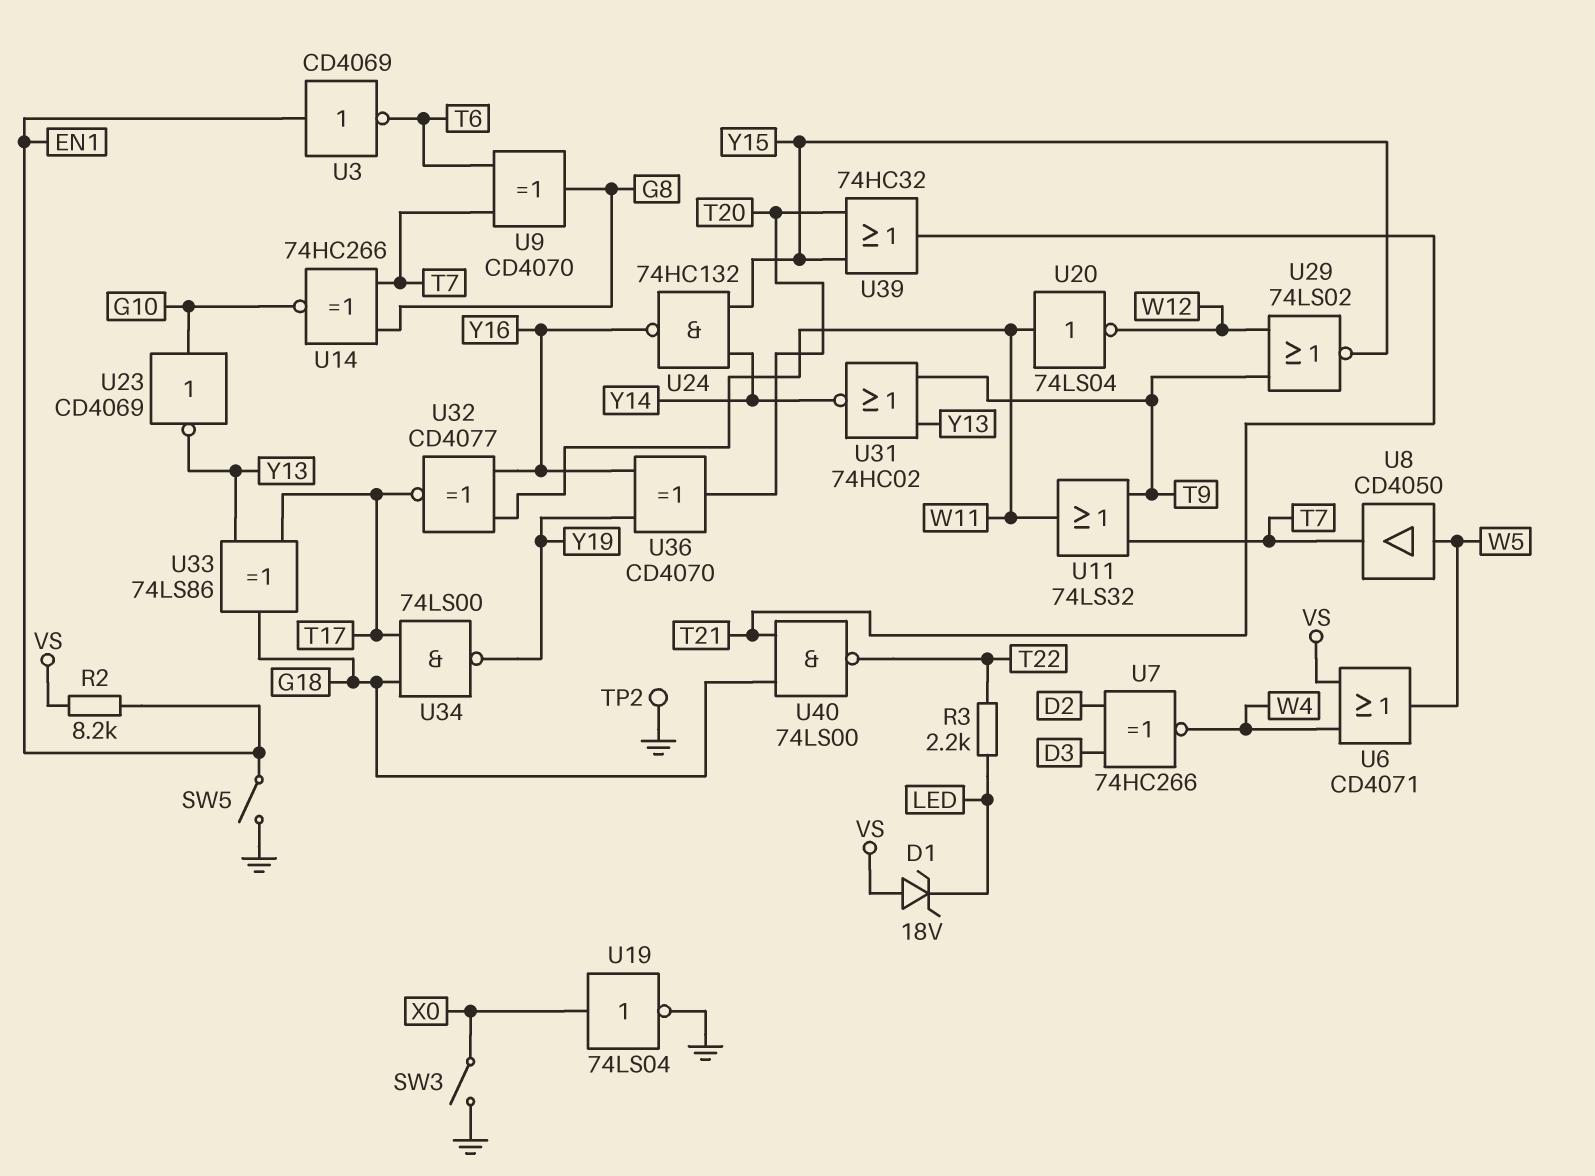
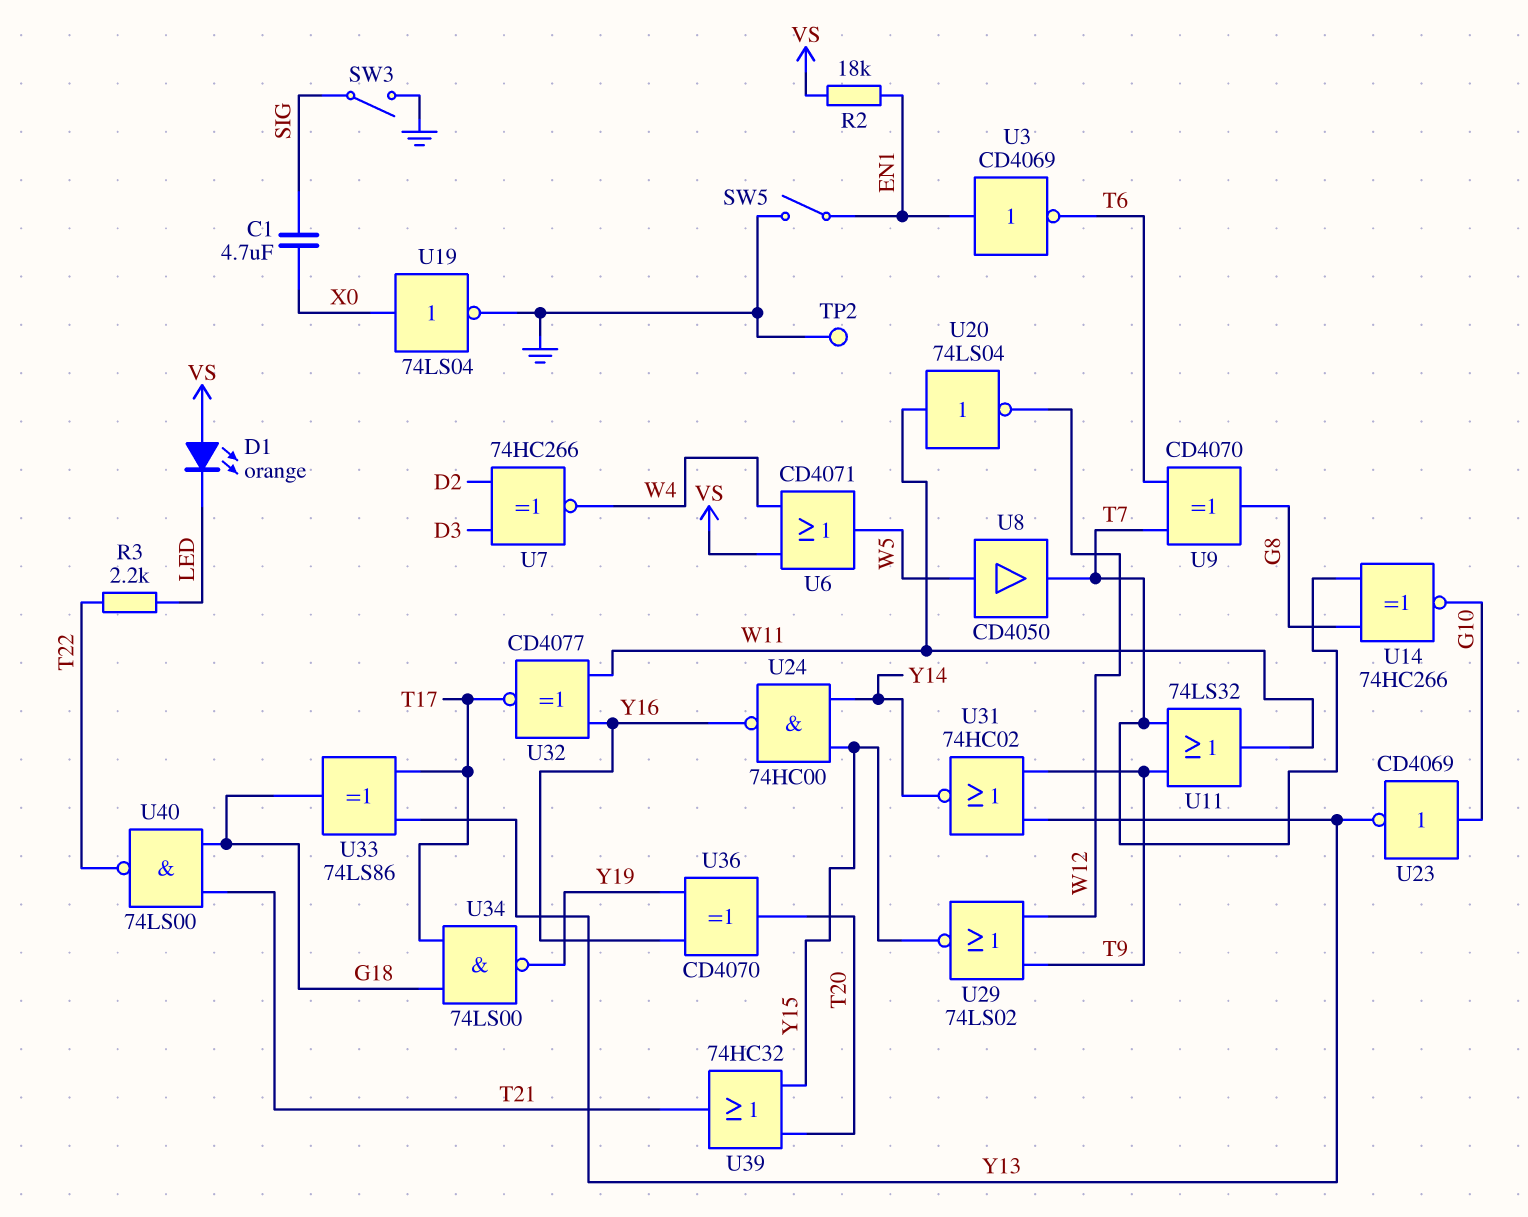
C1: none -> 4.7uF (SIG, X0)
D1: zener 18V (A VS, K LED) -> LED orange (A VS, K LED)
R2: 8.2k (EN1, VS) -> 18k (EN1, VS)
SW3: switch (GND, X0) -> switch (GND, SIG)
U24: NAND 74HC132 (in Y14, in Y15, out Y16) -> NAND 74HC00 (in Y14, in Y15, out Y16)

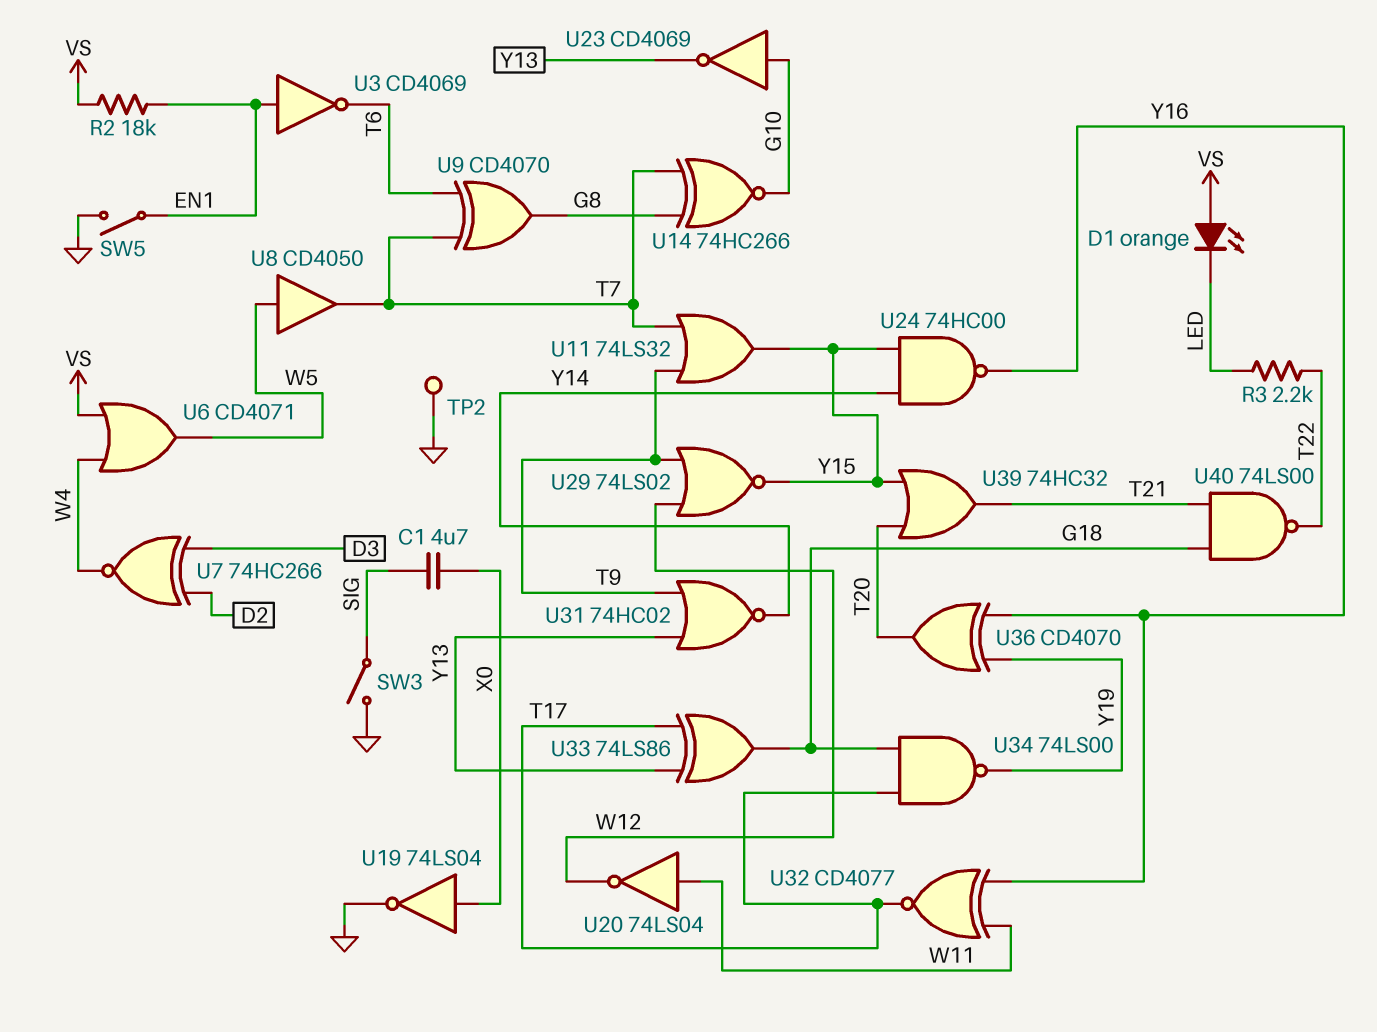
U11: OR 74LS32 (in T7, in T9, out W11) -> OR 74LS32 (in T7, in T9, out Y15)

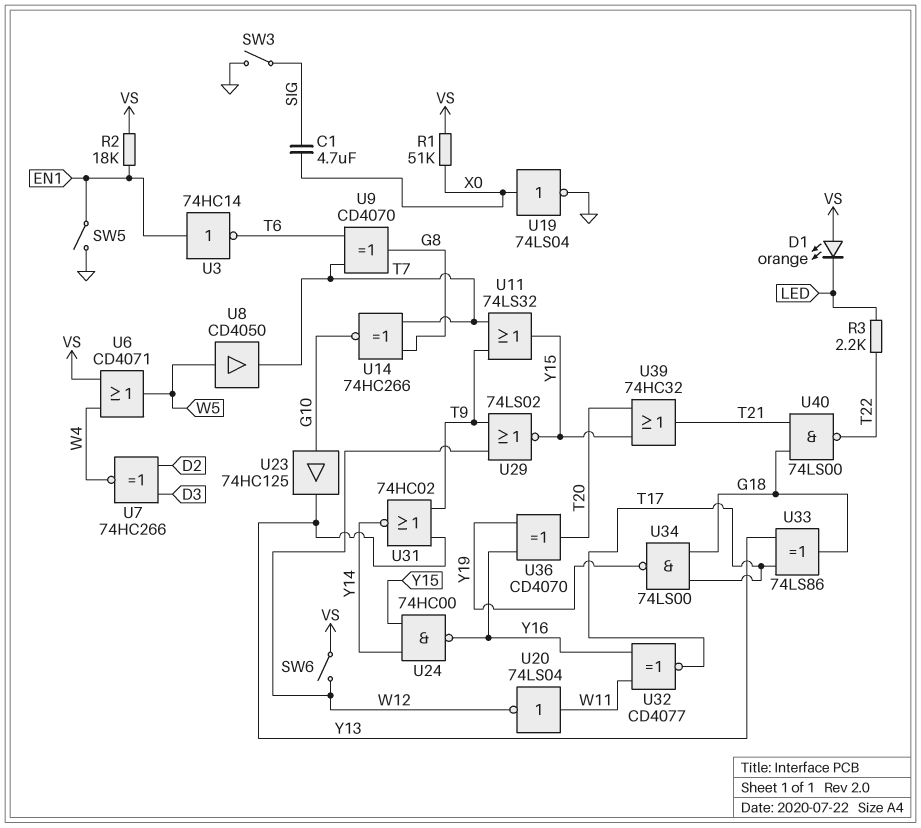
R1: none -> 51k (VS, X0)
SW6: none -> switch (VS, W12)
TP2: test point (GND) -> none
U3: NOT CD4069 (in EN1, out T6) -> NOT 74HC14 (in EN1, out T6)
U23: NOT CD4069 (in G10, out Y13) -> buffer 74HC125 (in G10, out Y13)

